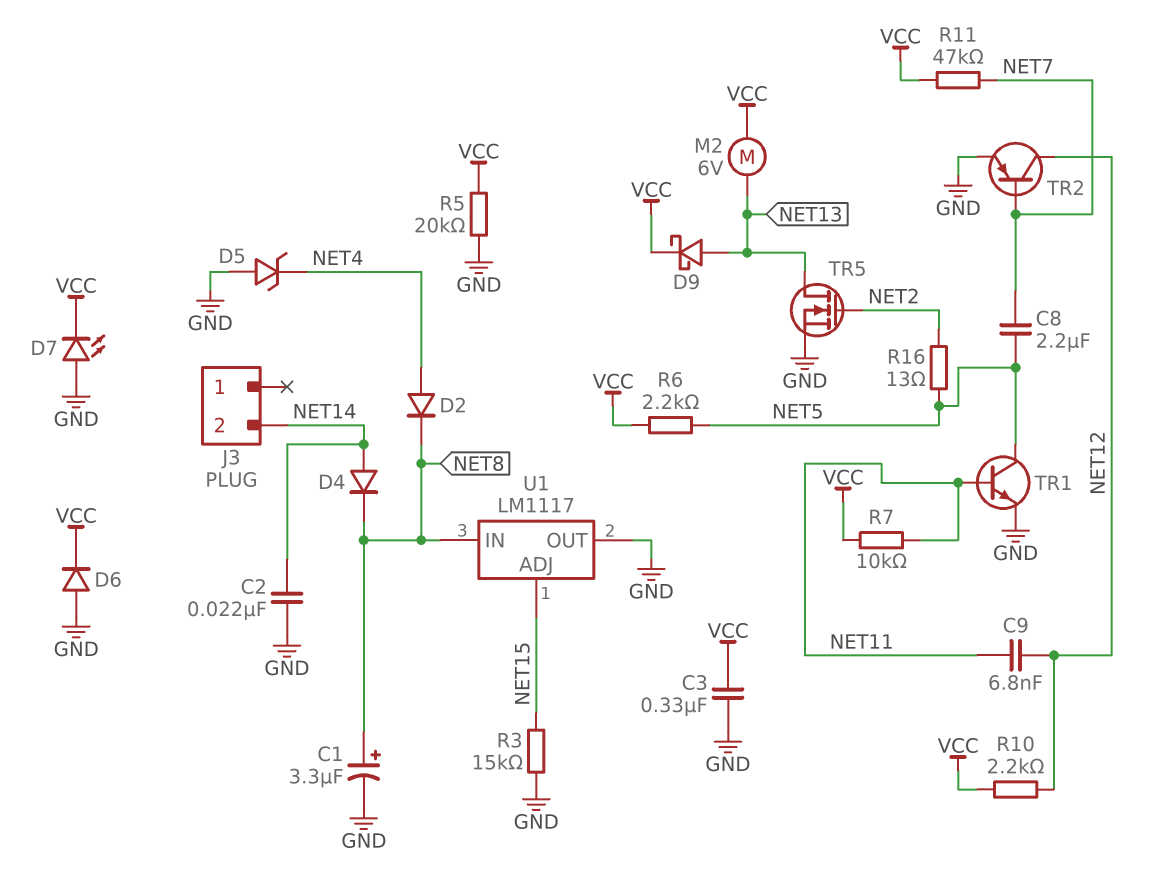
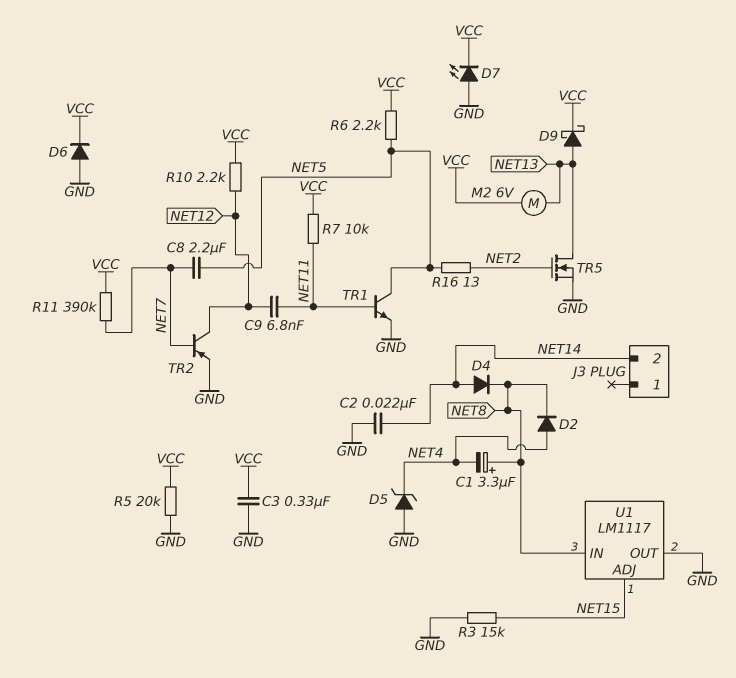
C1: 3.3uF (plus NET8, minus GND) -> 3.3uF (plus NET8, minus NET4)
R11: 47k (NET7, VCC) -> 390k (NET7, VCC)

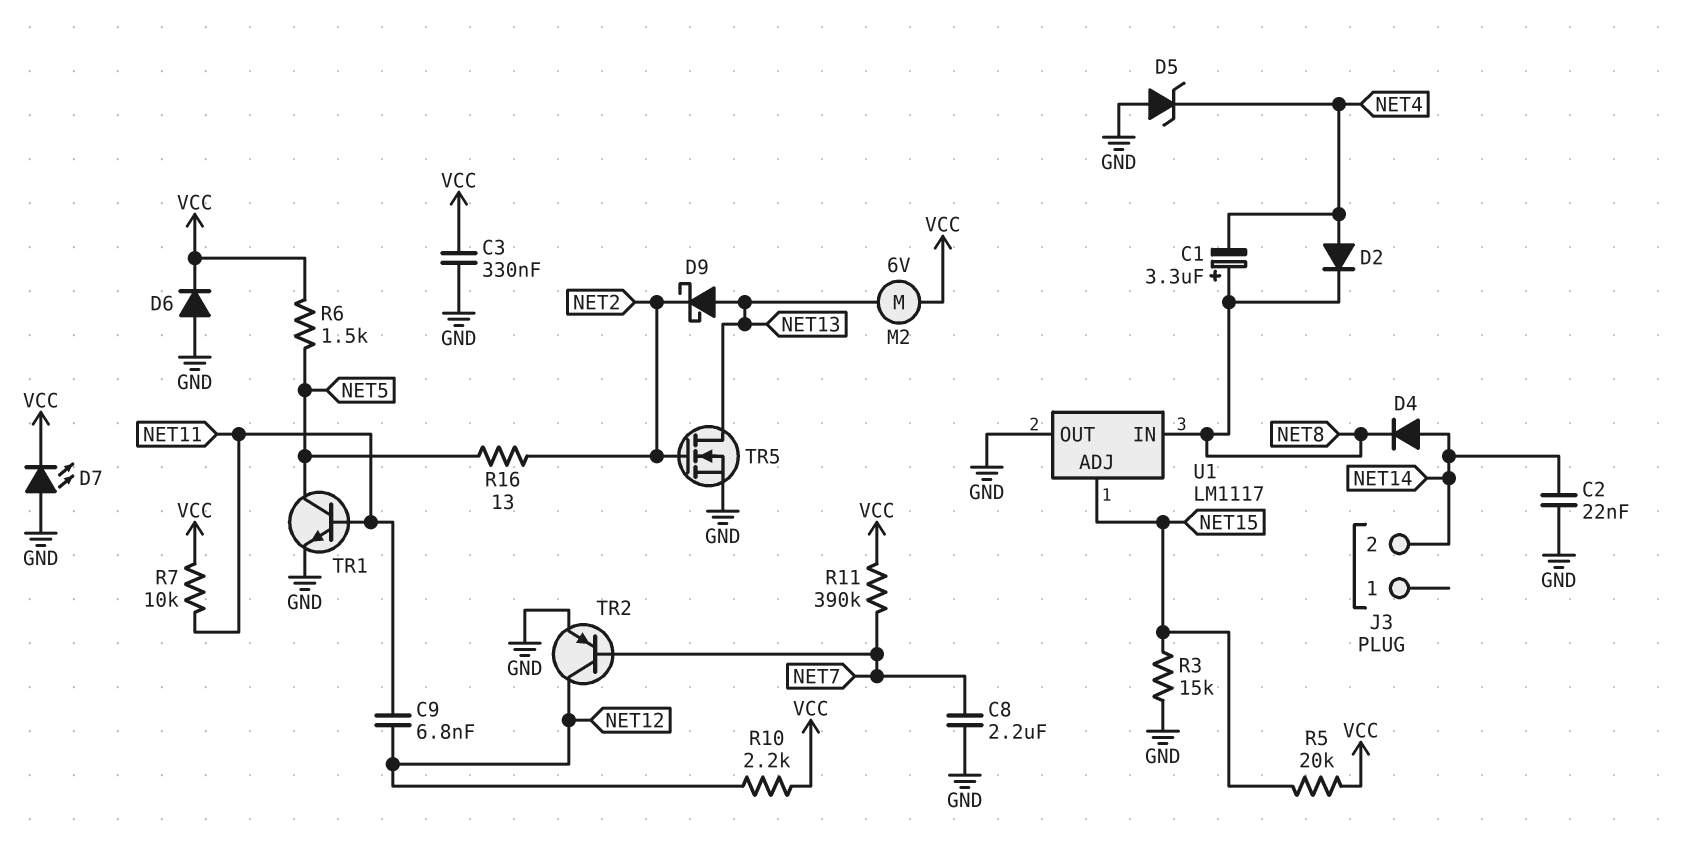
C8: 2.2uF (NET5, NET7) -> 2.2uF (GND, NET7)
D9: schottky (A NET13, K VCC) -> schottky (A NET13, K NET2)
R5: 20k (GND, VCC) -> 20k (NET15, VCC)
R6: 2.2k (NET5, VCC) -> 1.5k (NET5, VCC)

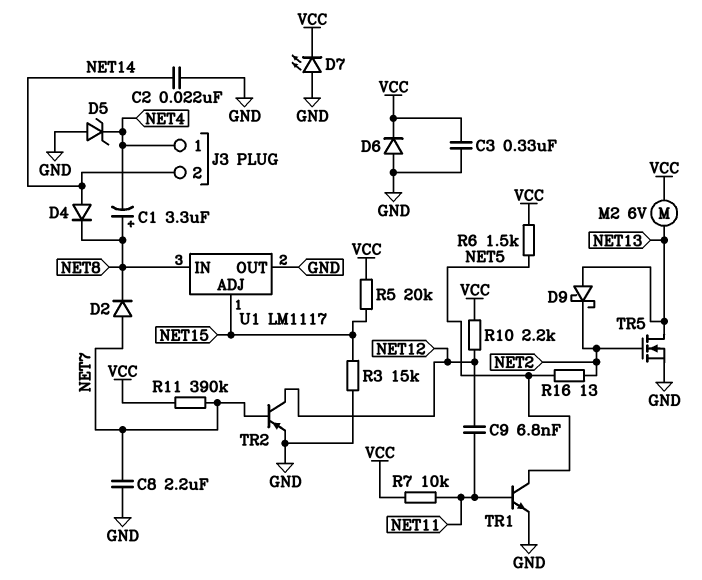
D2: diode (A NET4, K NET8) -> diode (A NET7, K NET8)
J3 pin 1: none -> NET4

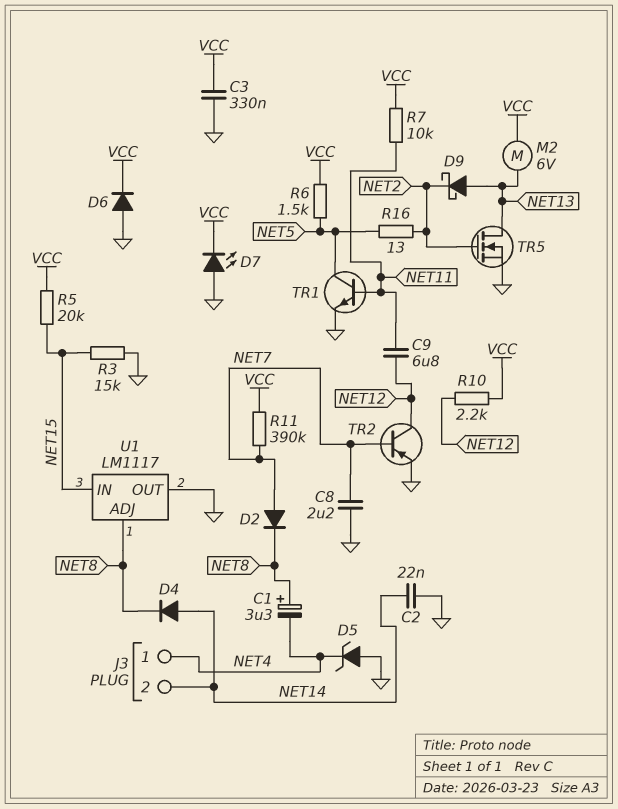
C9: 6.8nF (NET11, NET12) -> 6.8uF (NET11, NET12)
U1 pin ADJ: NET15 -> NET8
U1 pin IN: NET8 -> NET15

